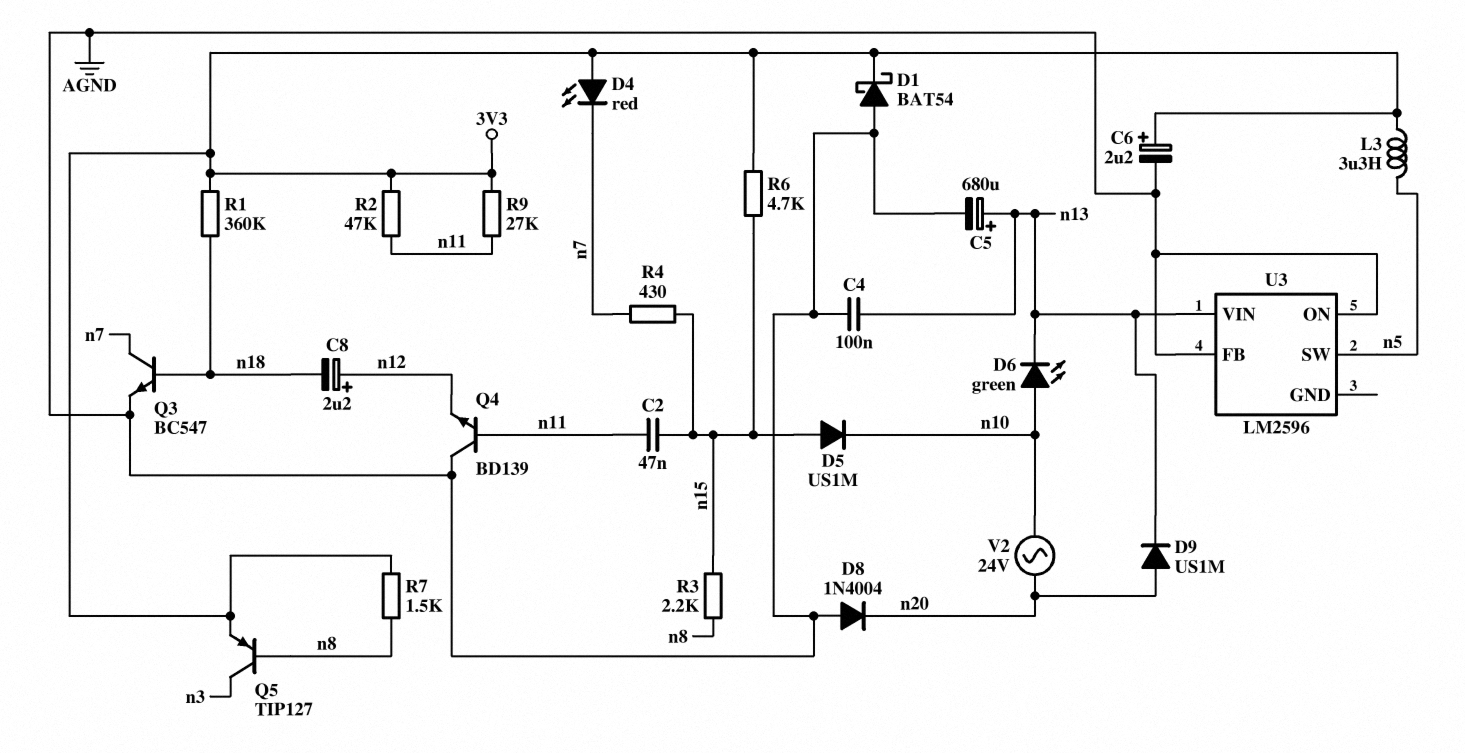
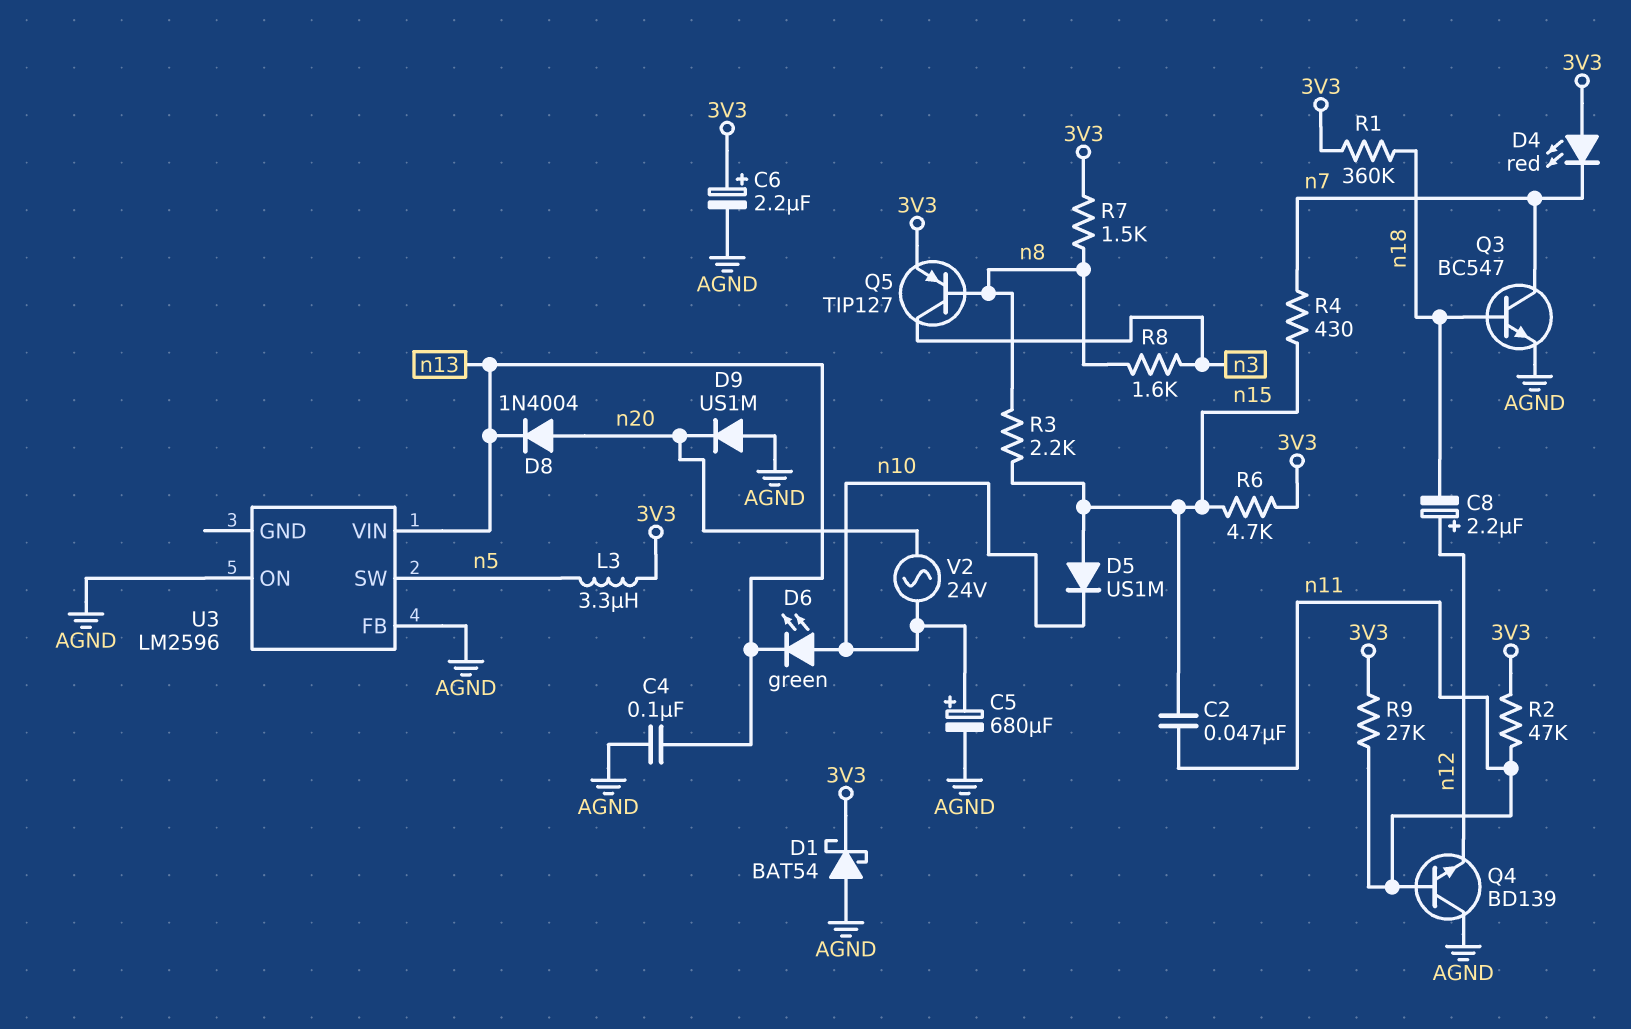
C5: 680uF (plus n13, minus AGND) -> 680uF (plus n10, minus AGND)
D8: diode 1N4004 (A AGND, K n20) -> diode 1N4004 (A n20, K n13)
D9: diode US1M (A n20, K n13) -> diode US1M (A AGND, K n20)
R8: none -> 1.6k (n3, n8)

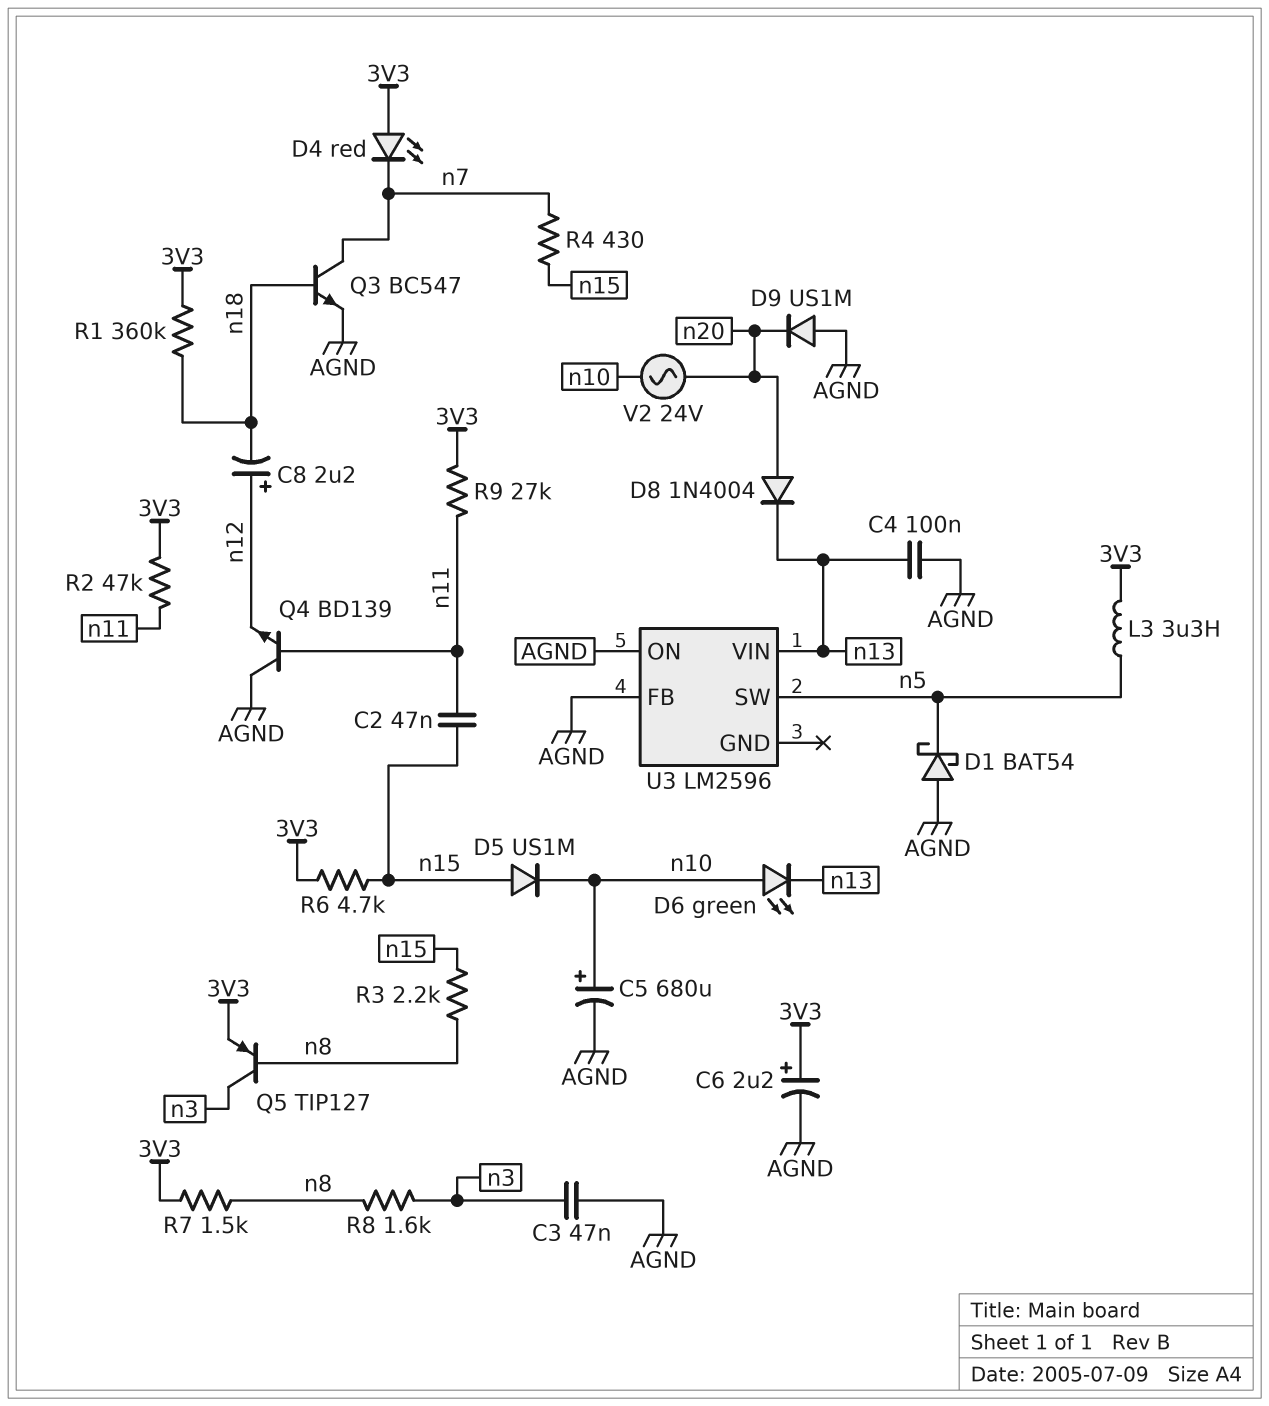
C3: none -> 47nF (AGND, n3)
D1: schottky BAT54 (A AGND, K 3V3) -> schottky BAT54 (A AGND, K n5)

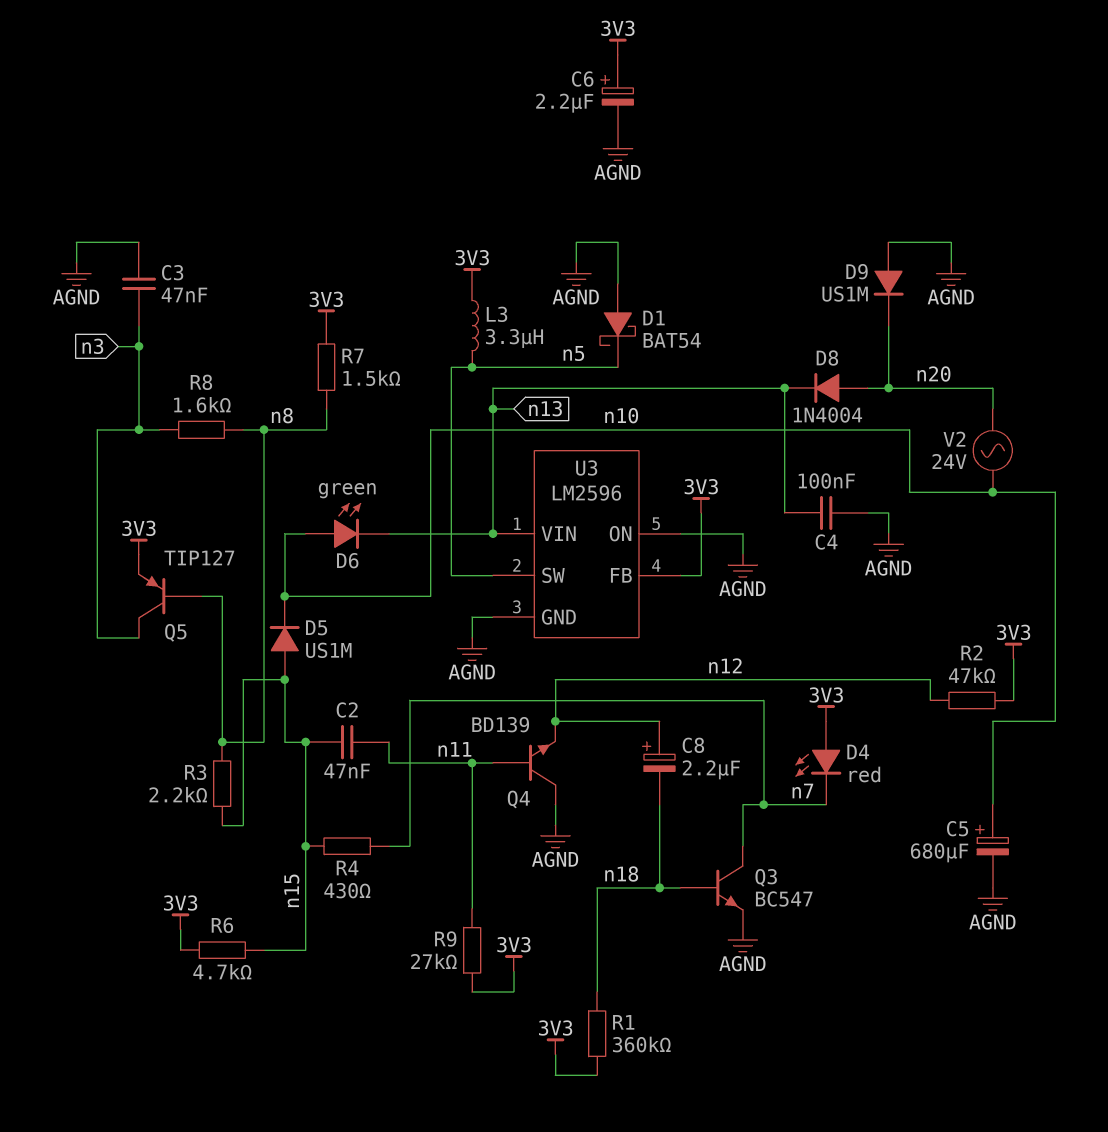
R2: 47k (3V3, n11) -> 47k (3V3, n12)
U3 pin FB: AGND -> 3V3
U3 pin GND: none -> AGND

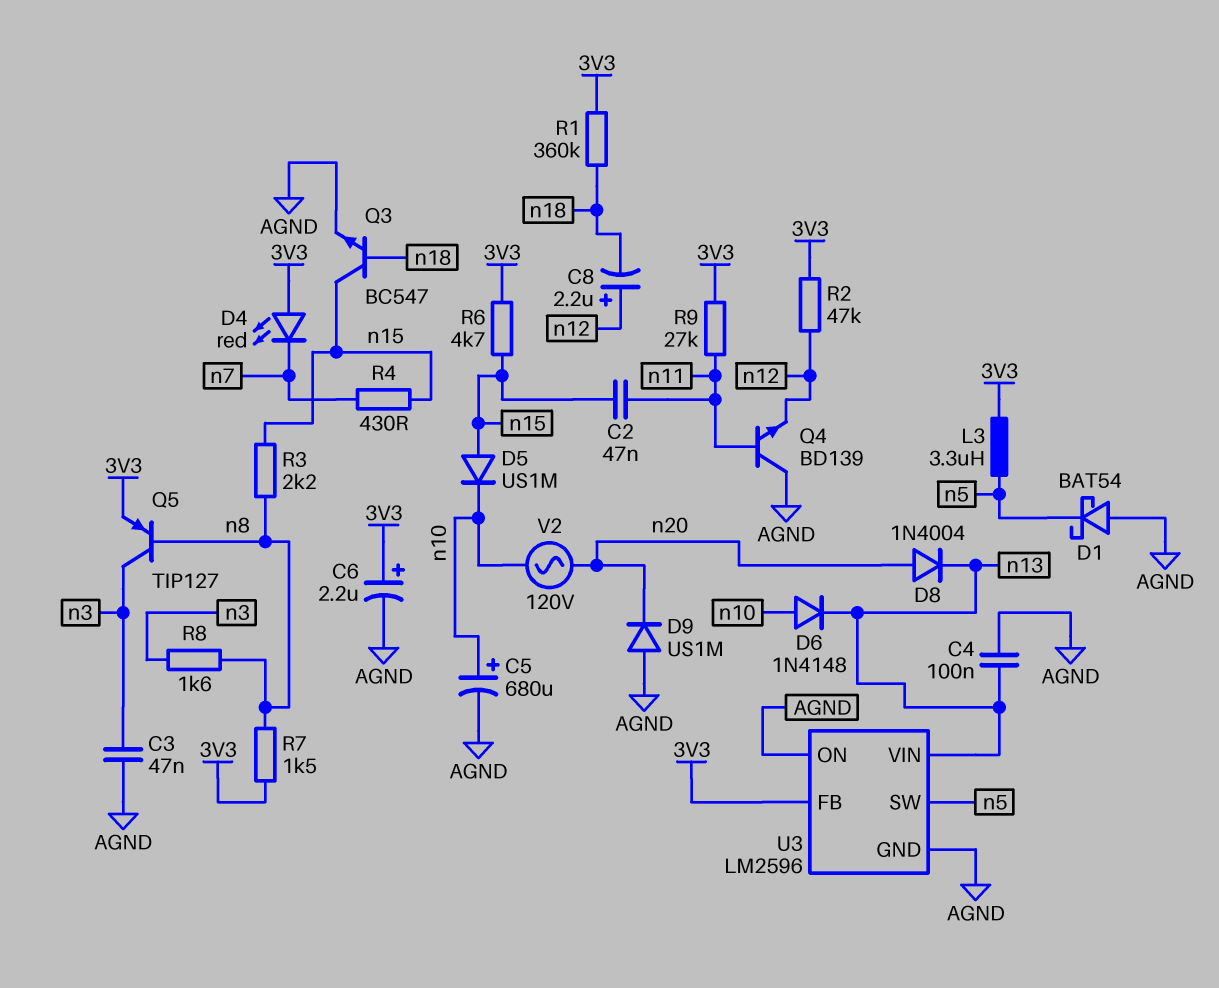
D6: LED green (A n10, K n13) -> diode 1N4148 (A n10, K n13)
Q3: NPN BC547 (B n18, C n7, E AGND) -> NPN BC547 (B n18, C n15, E AGND)
V2: AC 24V (n10, n20) -> AC 120V (n10, n20)

